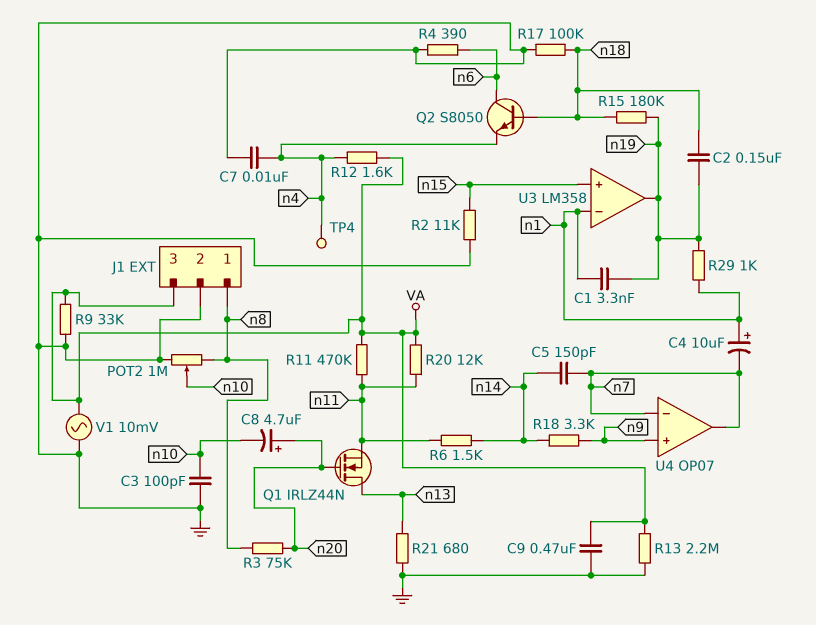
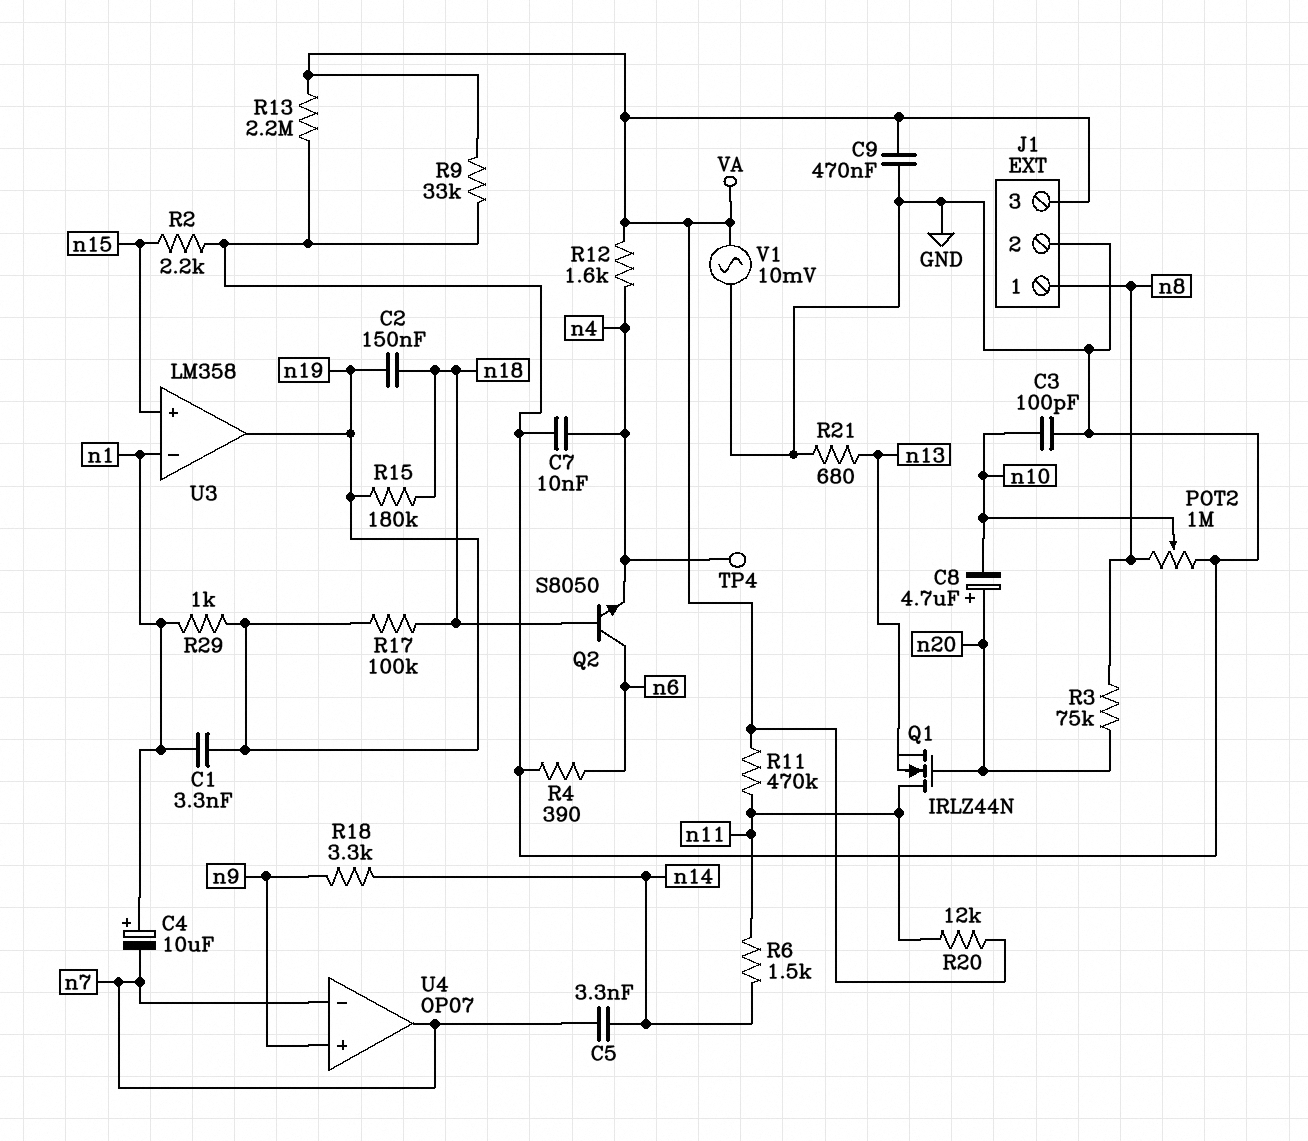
C5: 150pF (n7, n14) -> 3.3nF (n7, n14)
Q1: NMOS IRLZ44N (G n20, D n13, S n11) -> NMOS IRLZ44N (G n20, D n11, S n13)
R2: 11k (GND, n15) -> 2.2k (GND, n15)
R17: 100k (GND, n18) -> 100k (n18, n19)

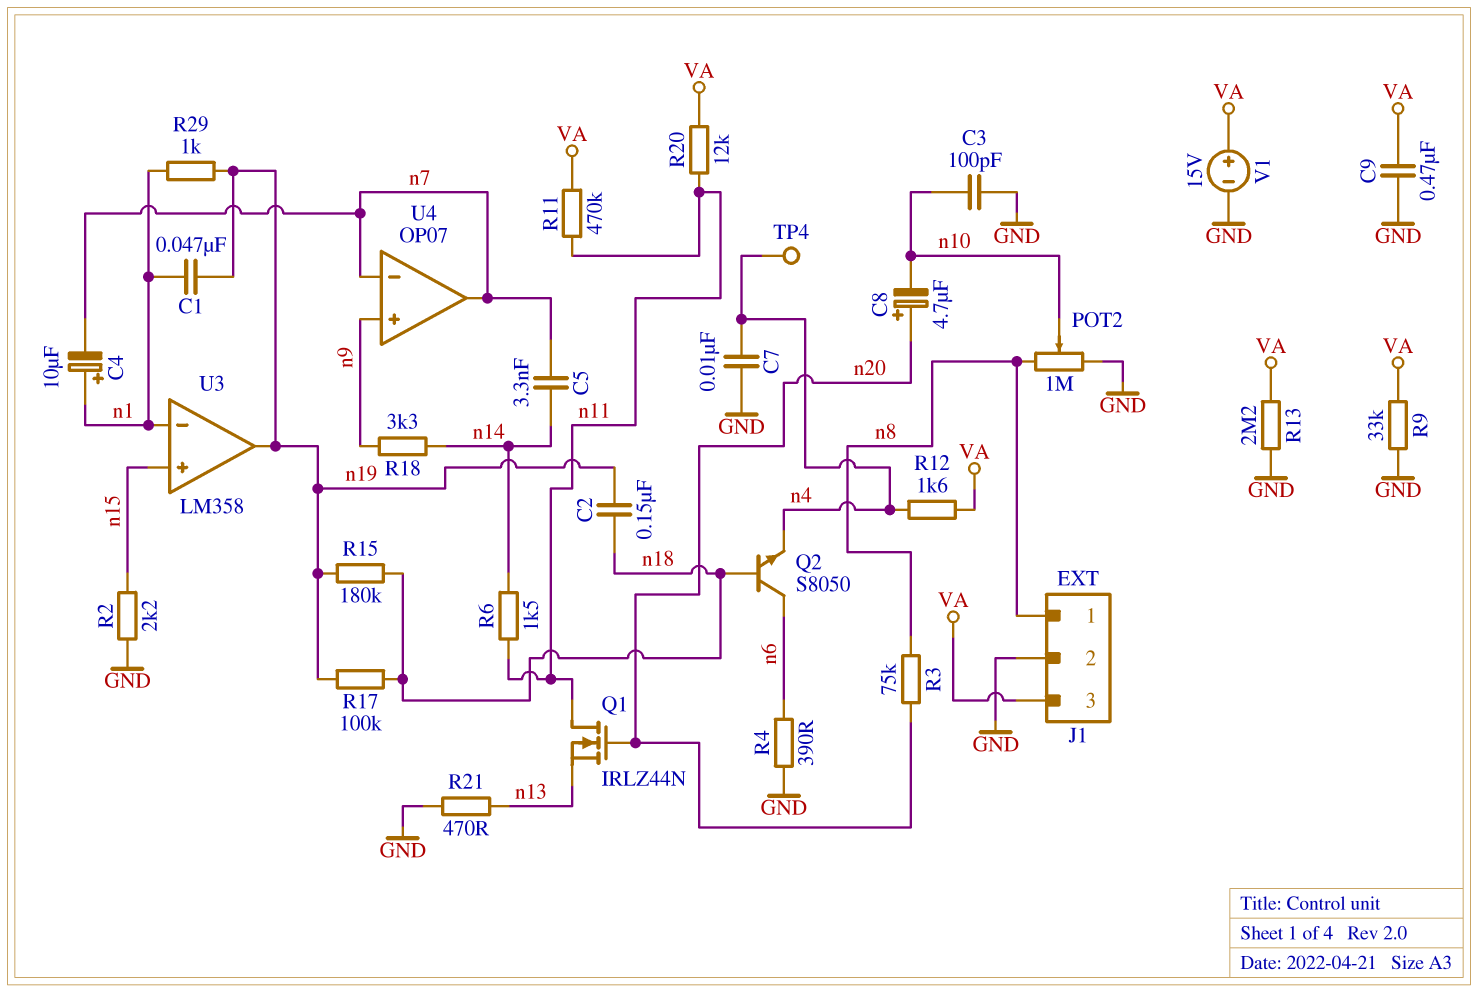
C1: 3.3nF (n1, n19) -> 47nF (n1, n19)
R21: 680 (GND, n13) -> 470 (GND, n13)
V1: AC 10mV (GND, VA) -> 15V (plus VA, minus GND)

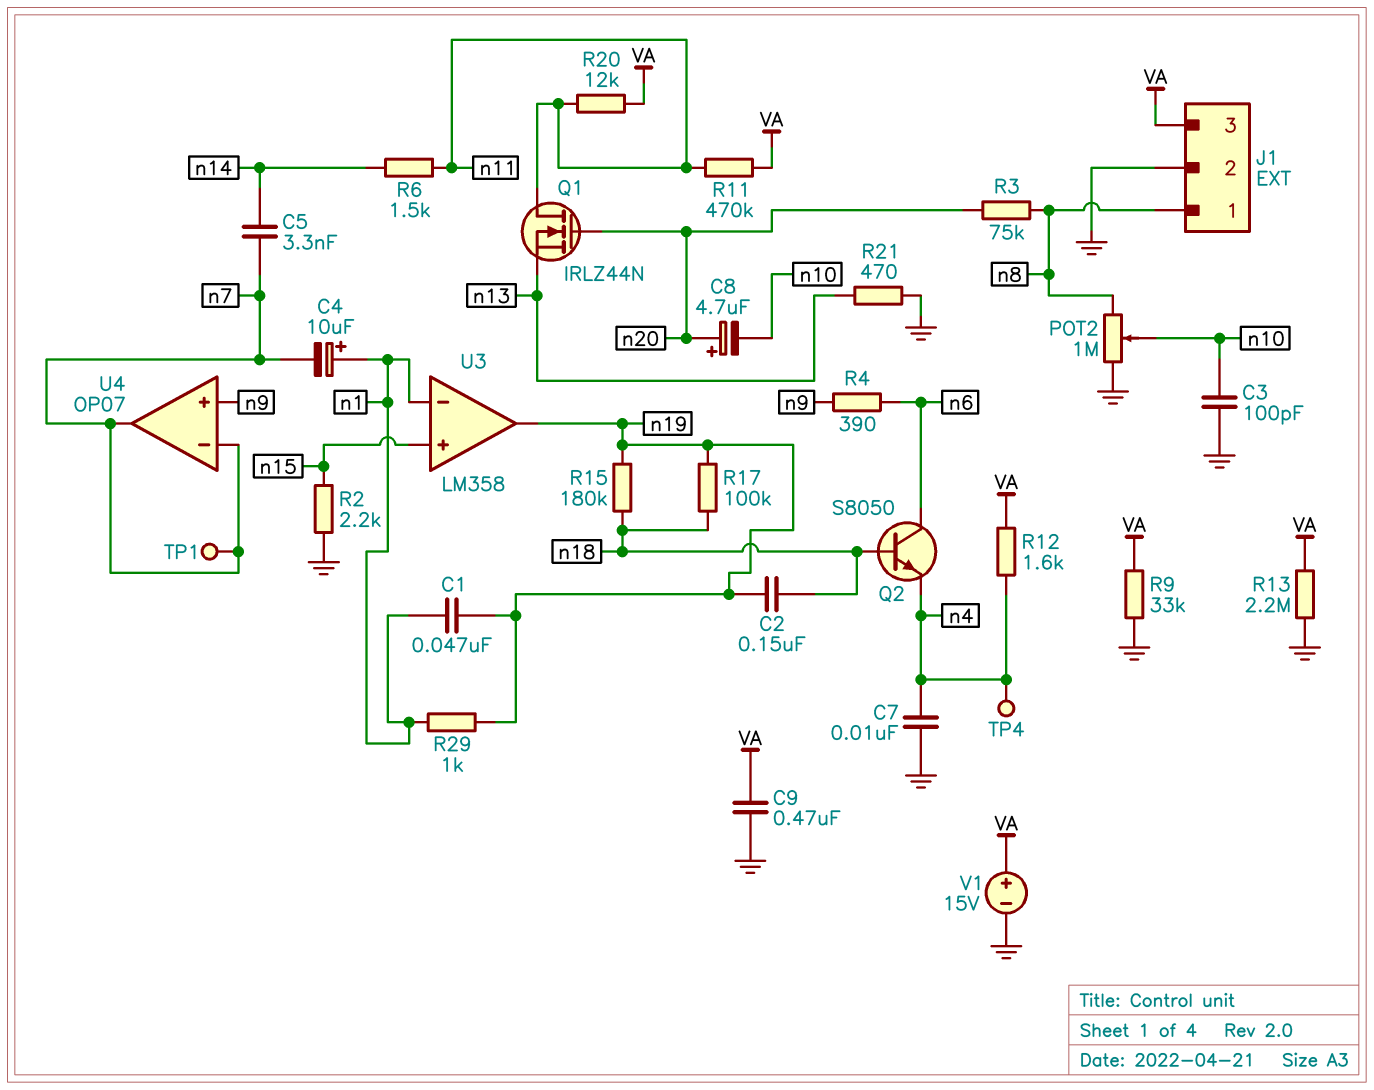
R4: 390 (GND, n6) -> 390 (n6, n9)
R18: 3.3k (n9, n14) -> none
TP1: none -> test point (n7)

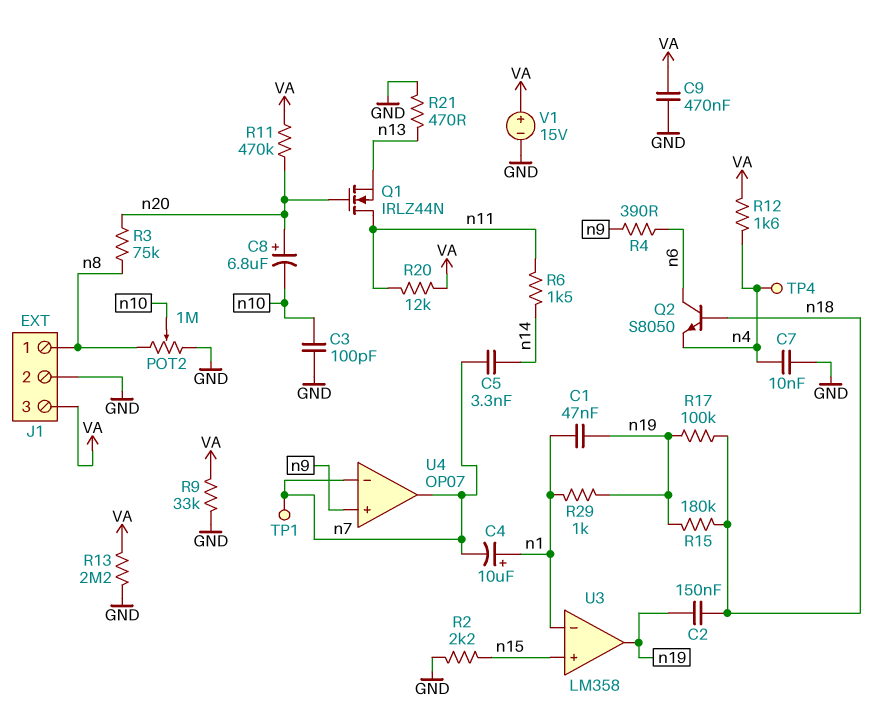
C8: 4.7uF (plus n20, minus n10) -> 6.8uF (plus n20, minus n10)
R11: 470k (VA, n11) -> 470k (VA, n20)

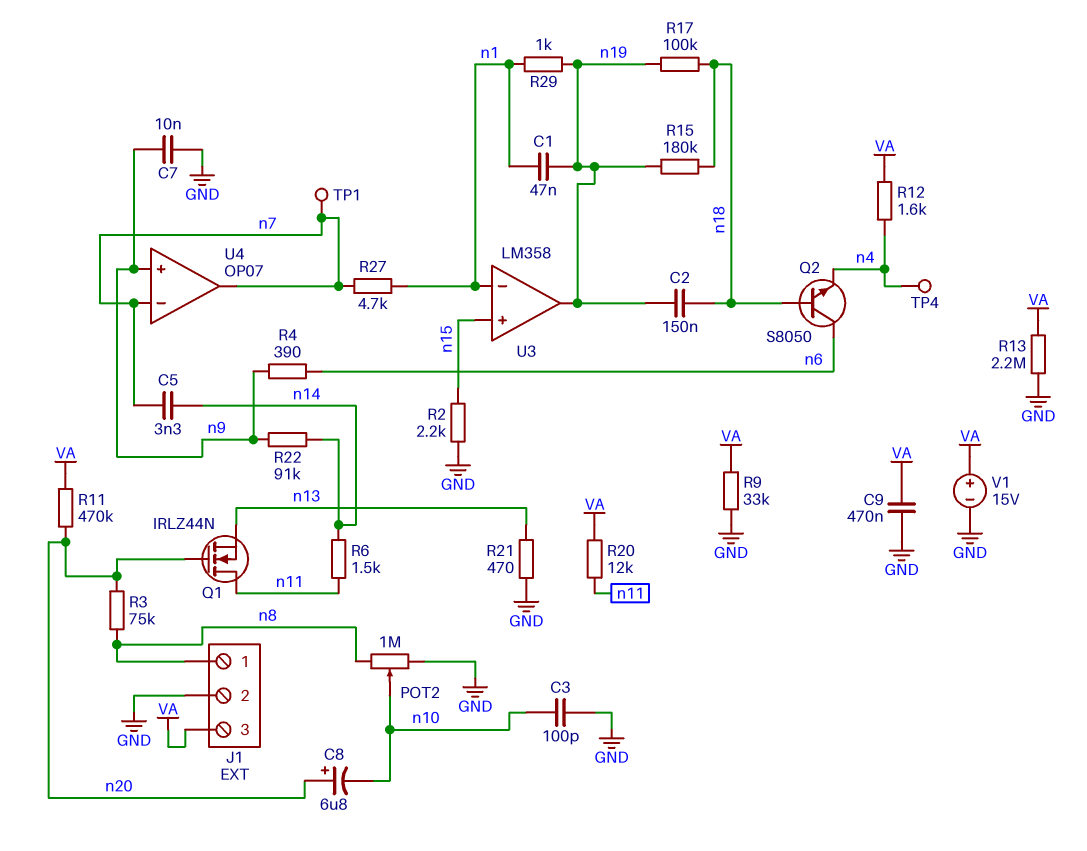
C4: 10uF (plus n1, minus n7) -> none
C7: 10nF (GND, n4) -> 10nF (GND, n9)
R22: none -> 91k (n9, n14)
R27: none -> 4.7k (n1, n7)

